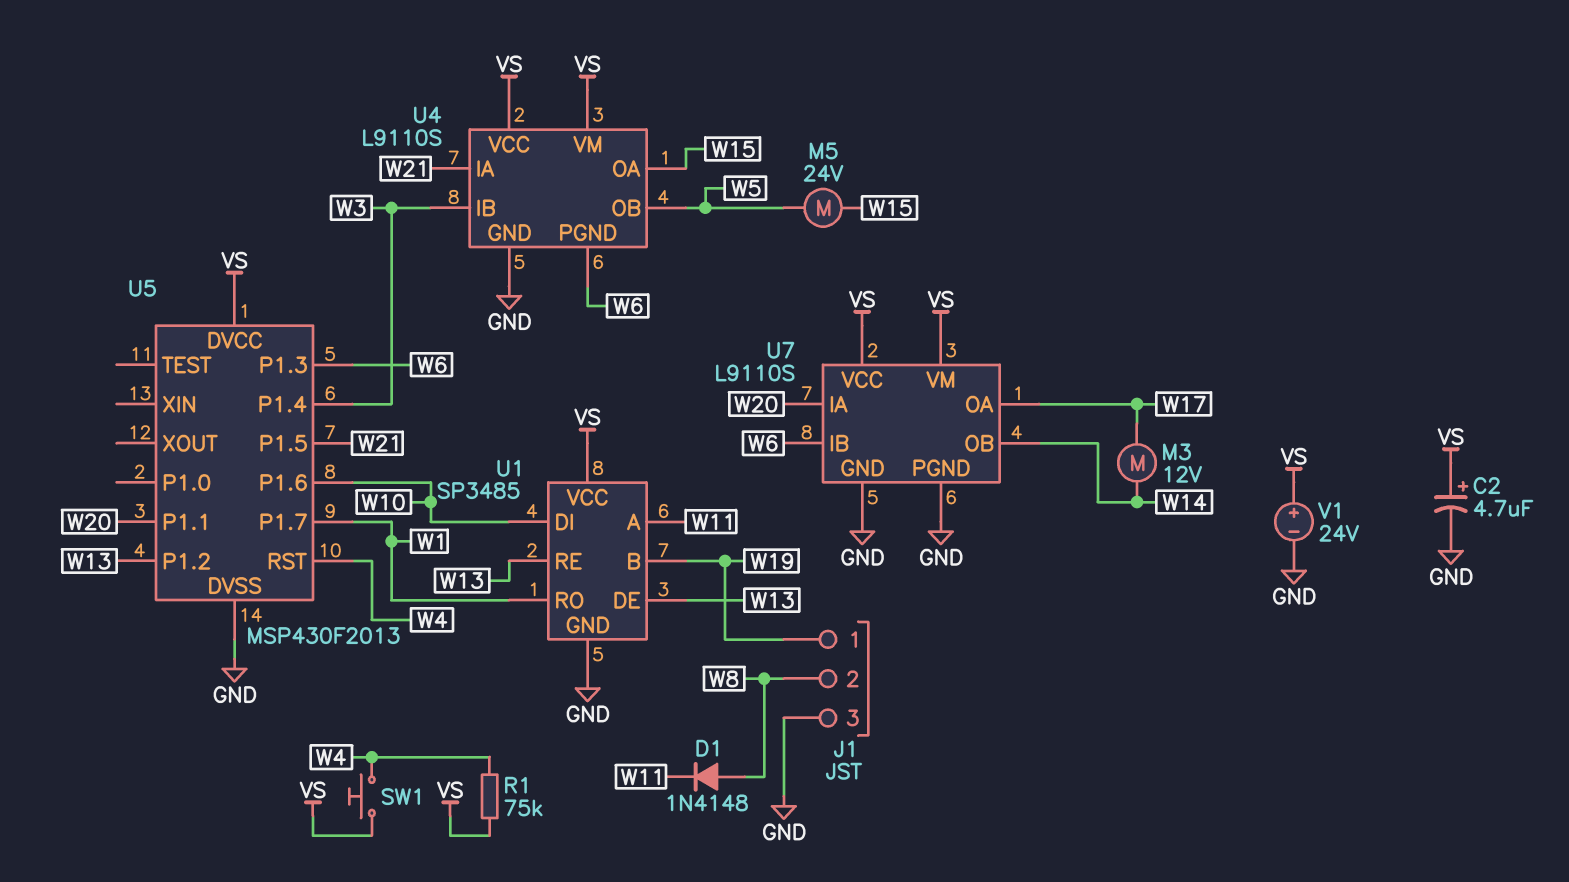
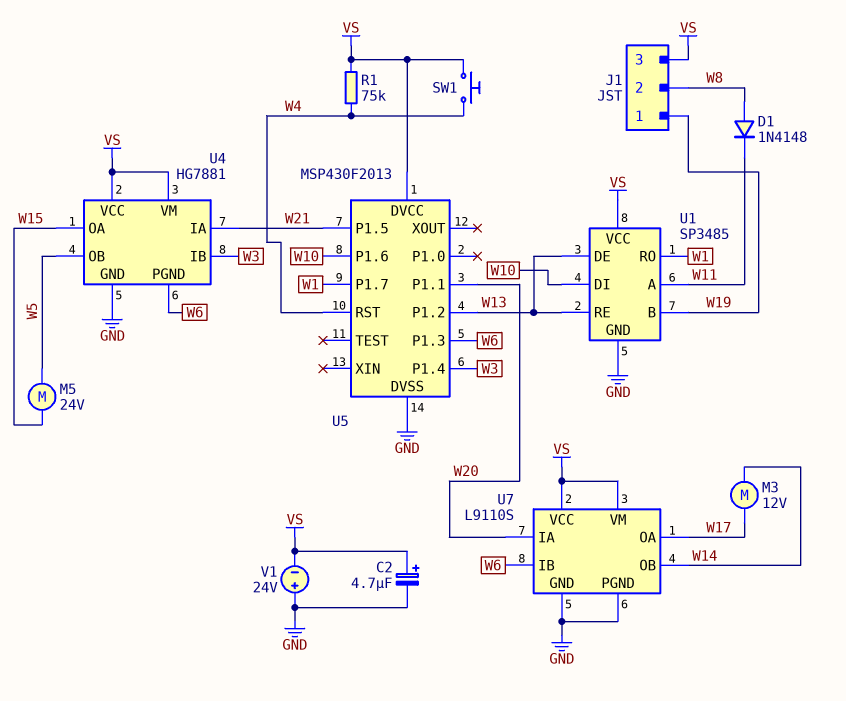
J1 pin 3: GND -> VS
U4: L9110S -> HG7881
V1: 24V (plus VS, minus GND) -> 24V (plus GND, minus VS)

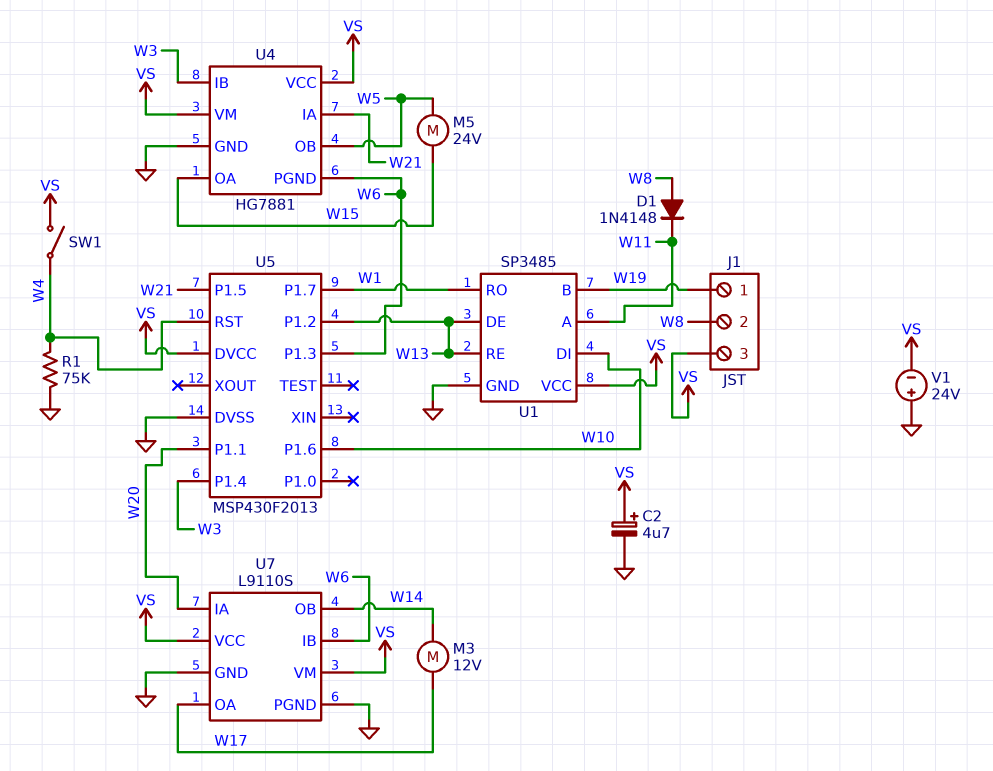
R1: 75k (VS, W4) -> 75k (GND, W4)
SW1: button (VS, W4) -> switch (VS, W4)

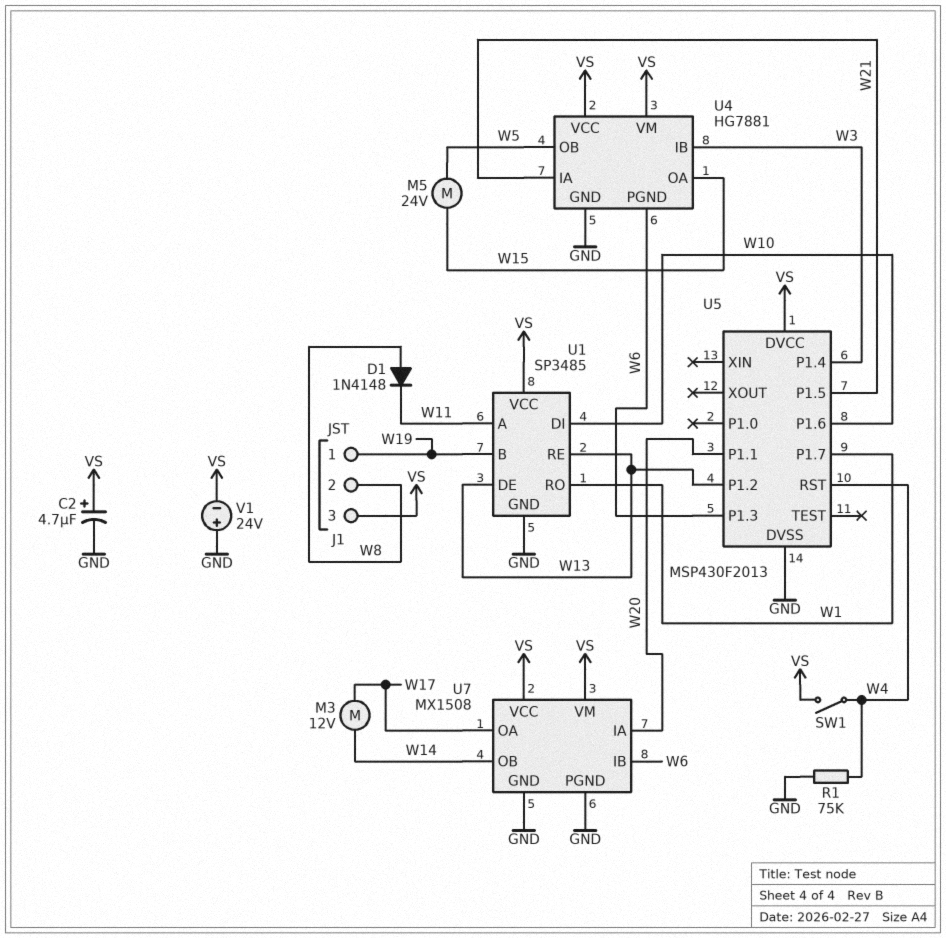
U7: L9110S -> MX1508

